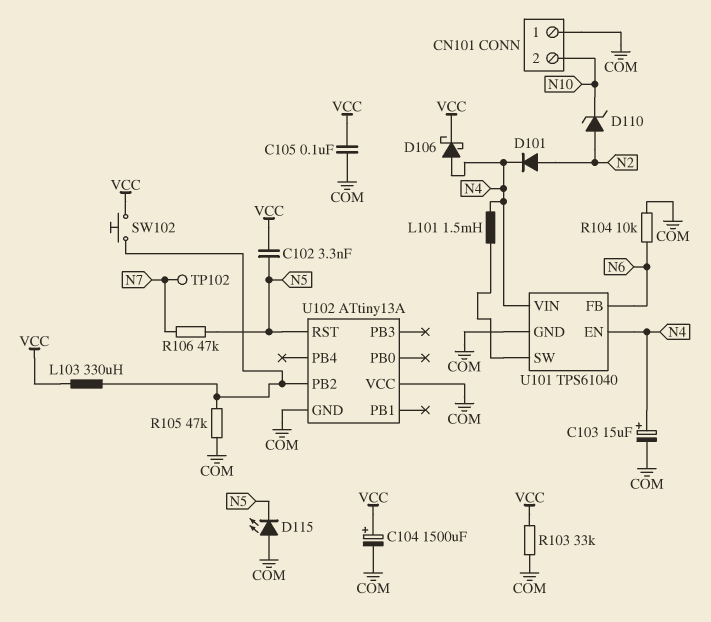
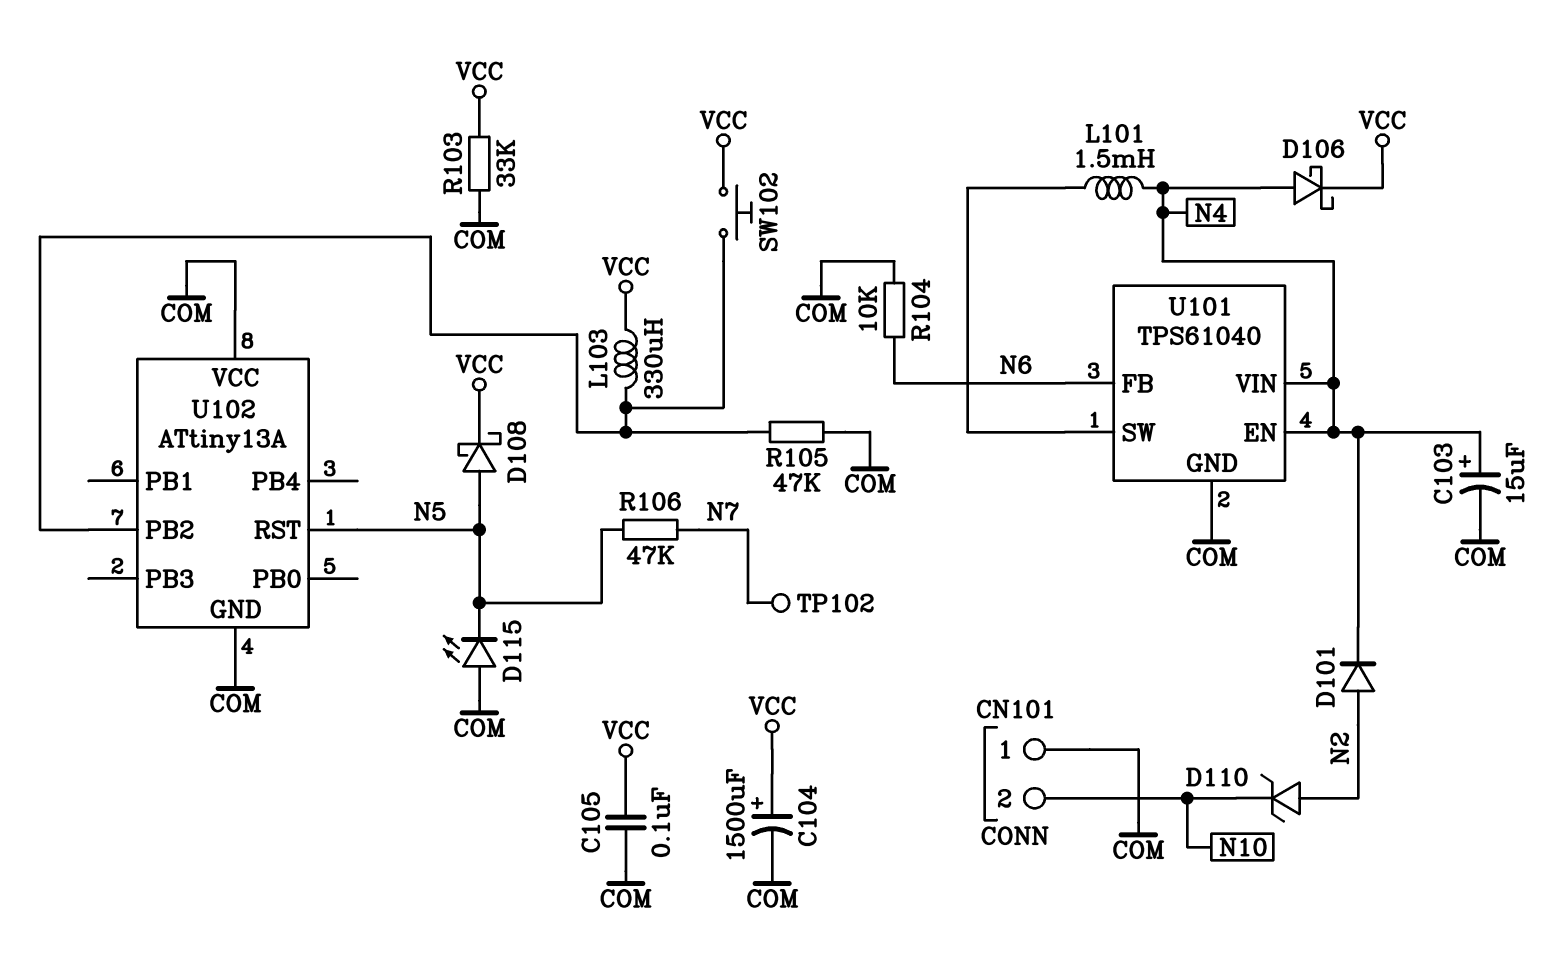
C102: 3.3nF (N5, VCC) -> none
D108: none -> schottky (A N5, K VCC)

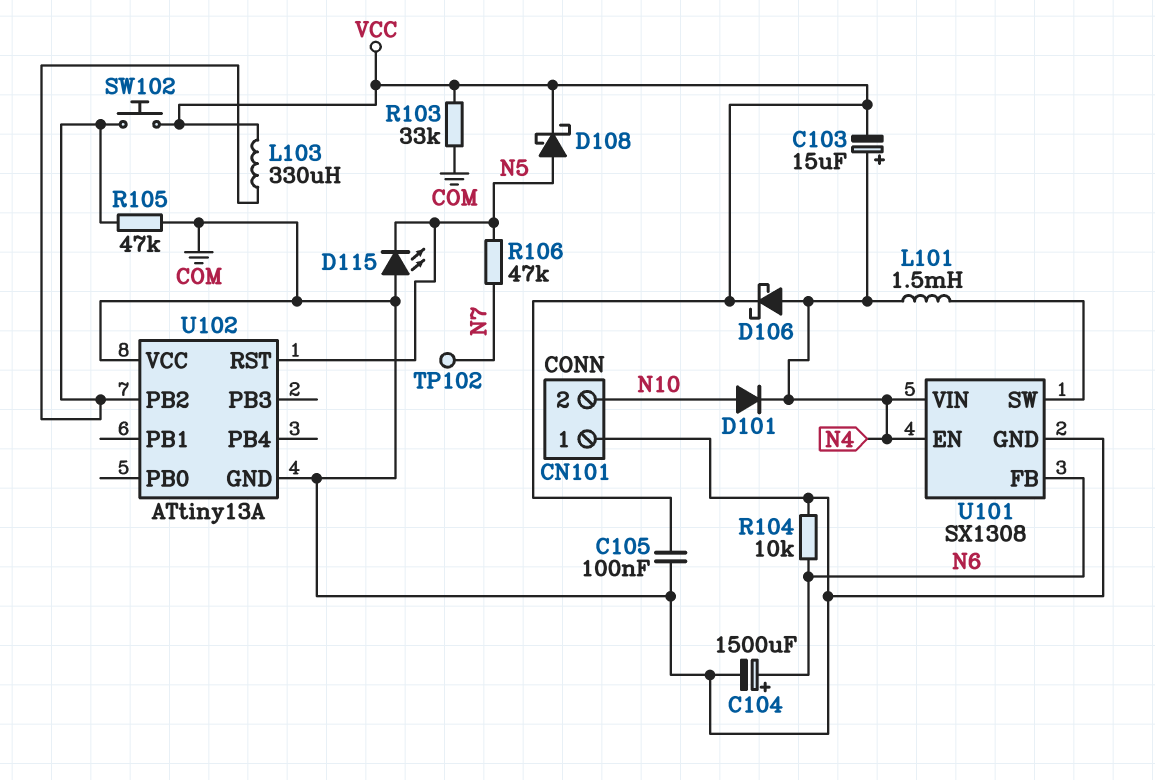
C103: 15uF (plus N4, minus COM) -> 15uF (plus N4, minus VCC)
C104: 1500uF (plus VCC, minus COM) -> 1500uF (plus N6, minus COM)
D101: diode (A N2, K N4) -> diode (A N10, K N4)
D110: zener (A N2, K N10) -> none
U101: TPS61040 -> SX1308

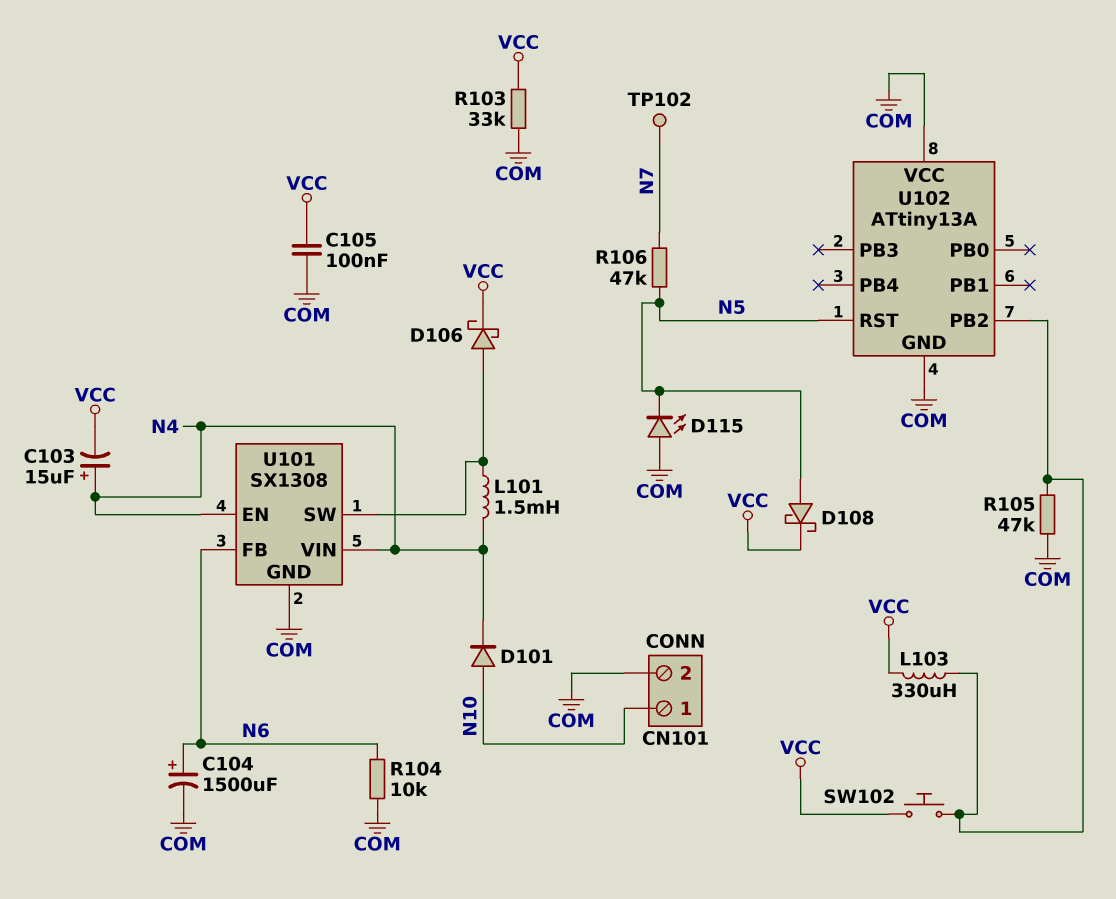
CN101 pin 1: COM -> N10
CN101 pin 2: N10 -> COM
D106: schottky (A N4, K VCC) -> schottky (A U101/SW, K VCC)

